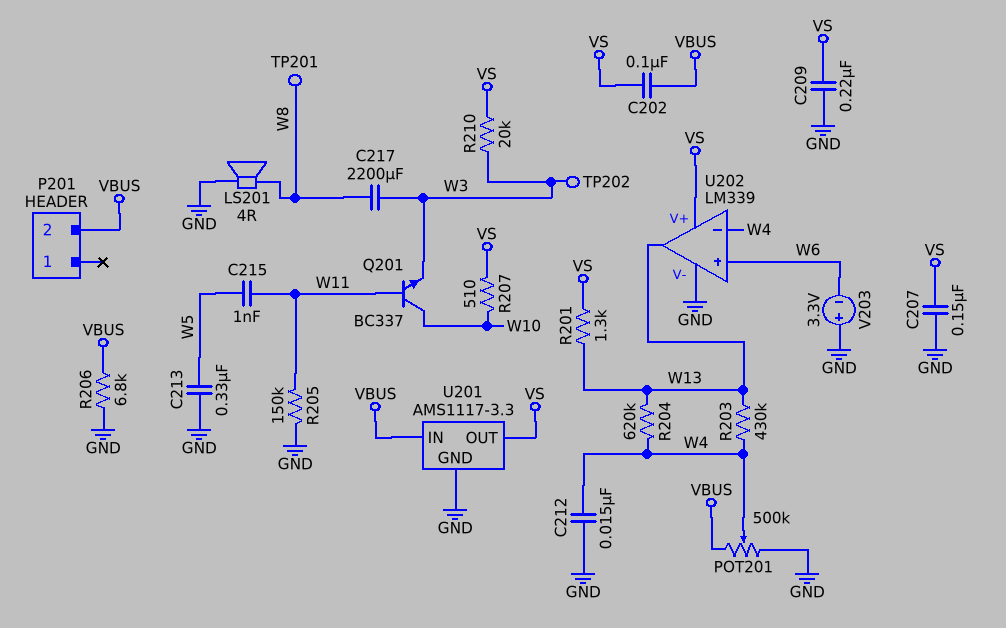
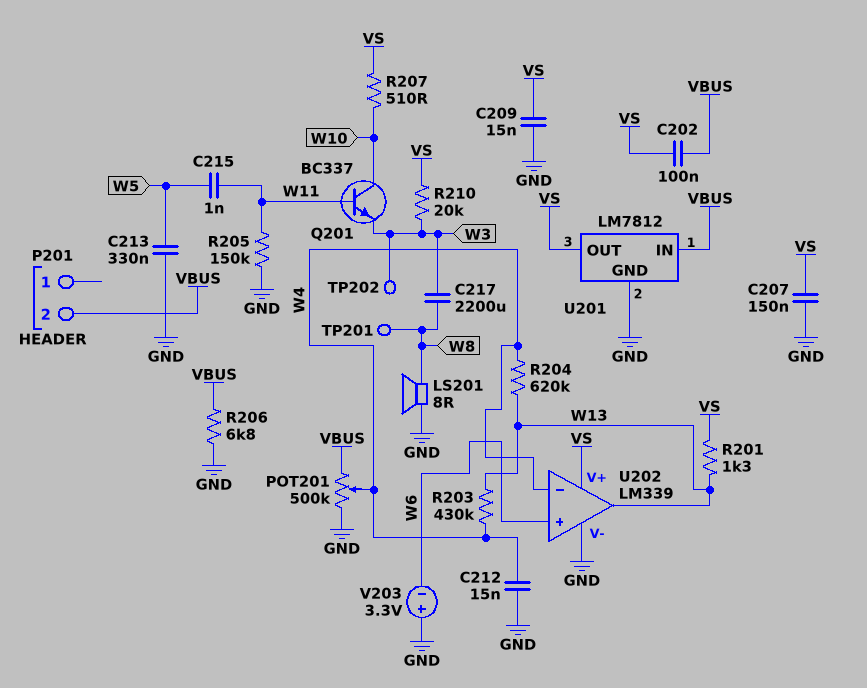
C209: 220nF (GND, VS) -> 15nF (GND, VS)
LS201: speaker 4R (GND, W8) -> speaker 8R (GND, W8)
U201: AMS1117-3.3 -> LM7812

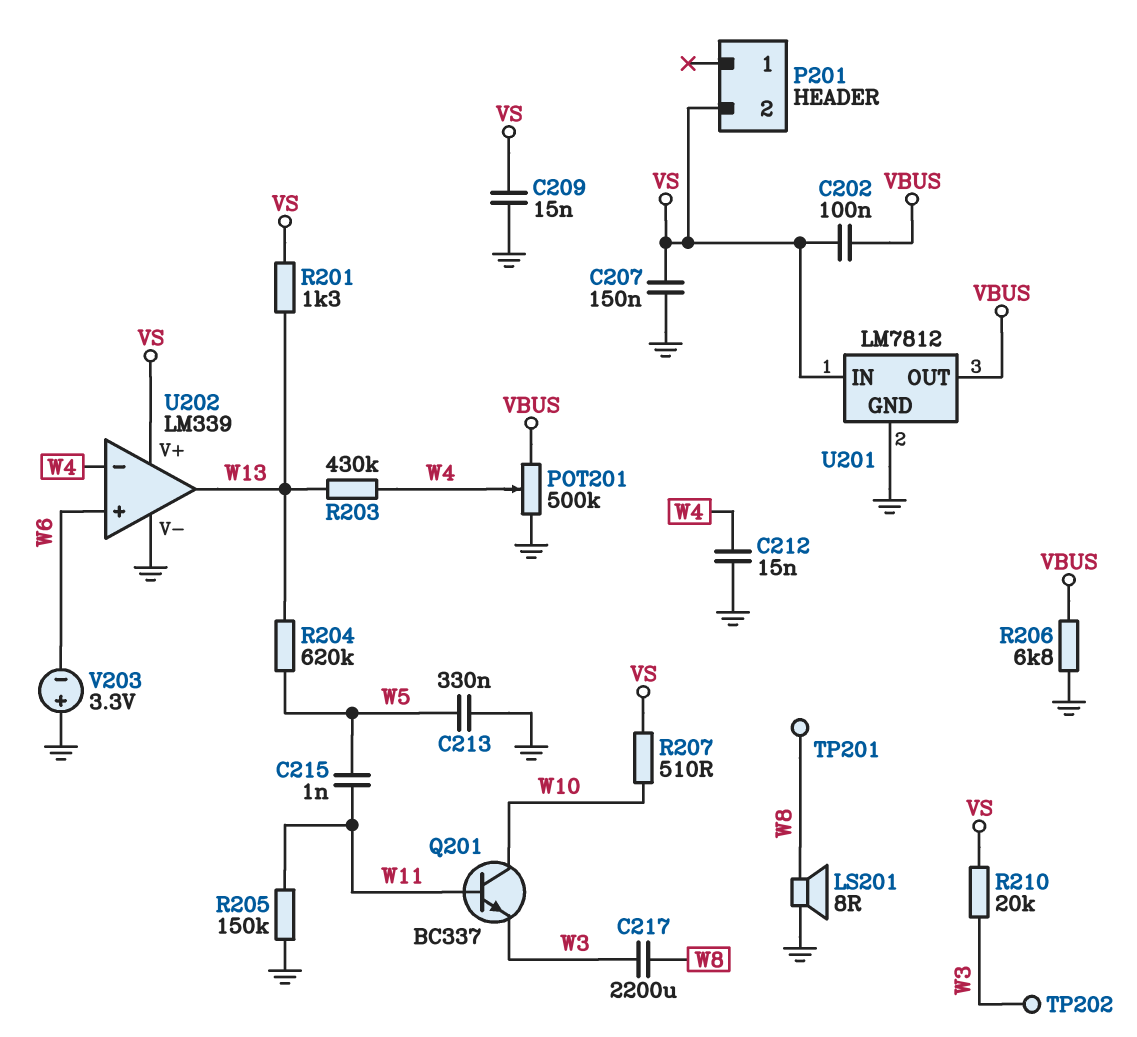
P201 pin 2: VBUS -> VS
R204: 620k (W4, W13) -> 620k (W5, W13)
U201 pin IN: VBUS -> VS
U201 pin OUT: VS -> VBUS

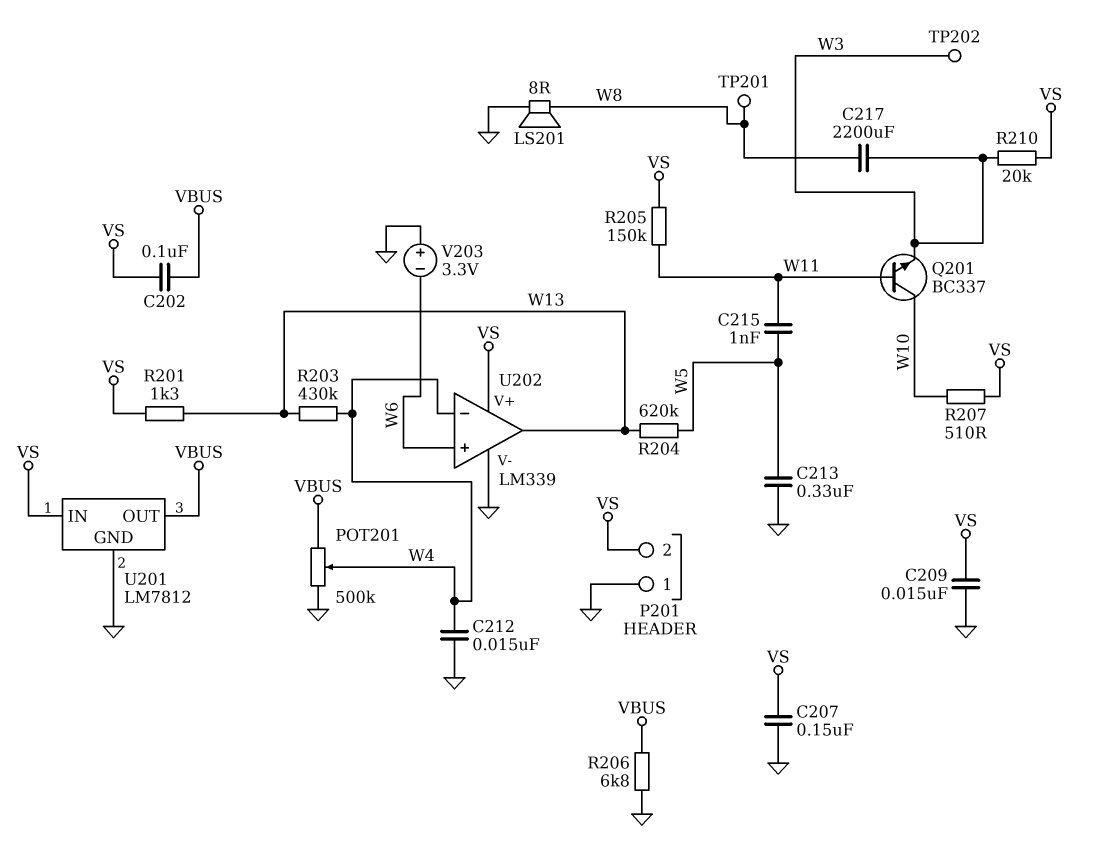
P201 pin 1: none -> GND
R205: 150k (GND, W11) -> 150k (VS, W11)

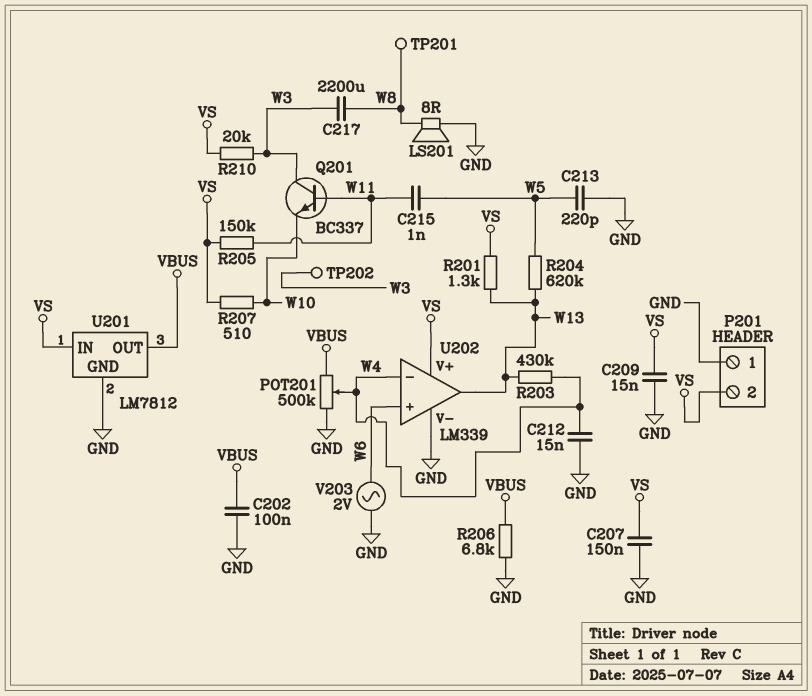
C202: 100nF (VBUS, VS) -> 100nF (GND, VBUS)
C213: 330nF (GND, W5) -> 220pF (GND, W5)
Q201: NPN BC337 (B W11, C W10, E W3) -> NPN BC337 (B W11, C W3, E W10)
V203: 3.3V (plus GND, minus W6) -> AC 2V (GND, W6)

